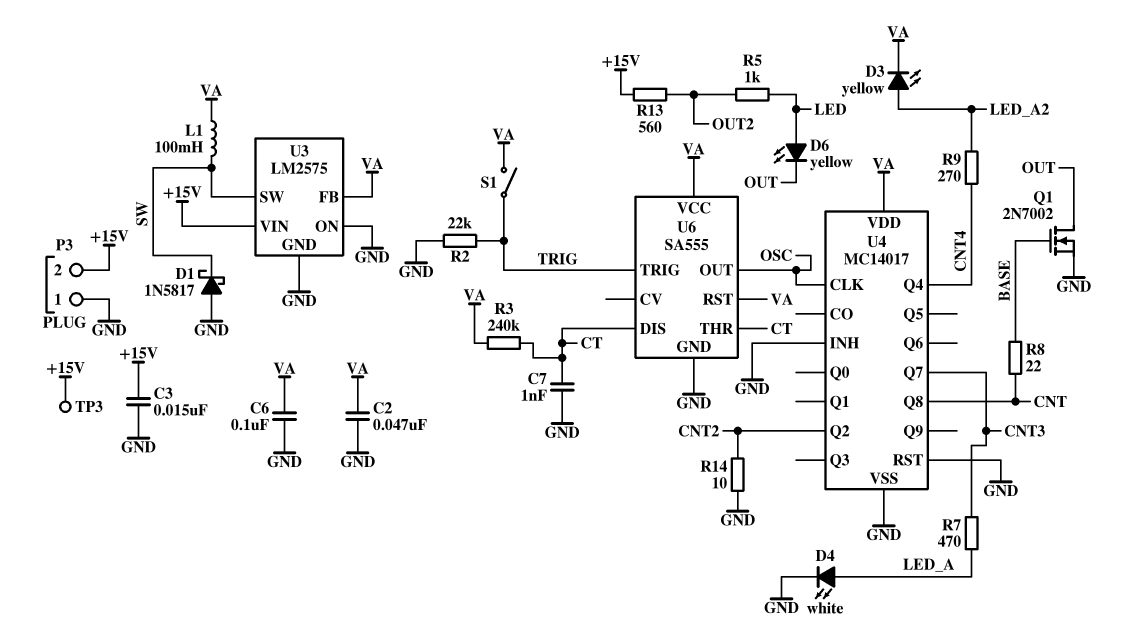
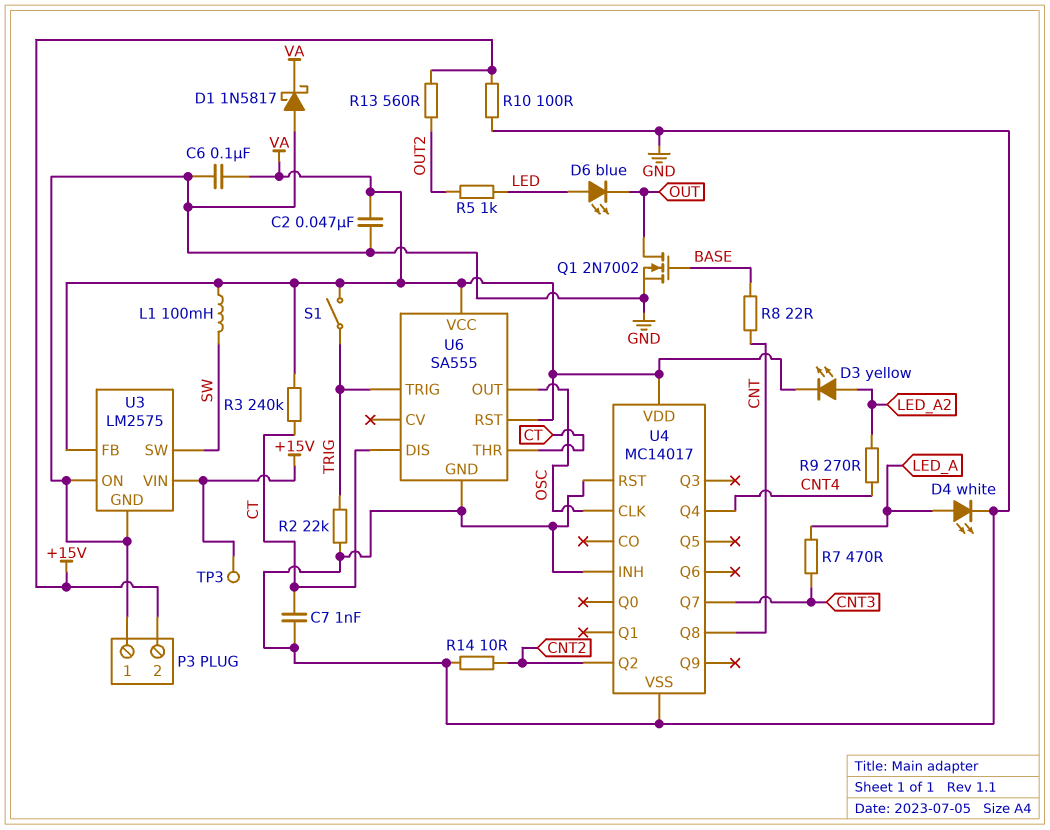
C3: 15nF (+15V, GND) -> none
D1: schottky 1N5817 (A GND, K SW) -> schottky 1N5817 (A GND, K VA)
D6: LED yellow (A LED, K OUT) -> LED blue (A LED, K OUT)
R10: none -> 100 (+15V, GND)

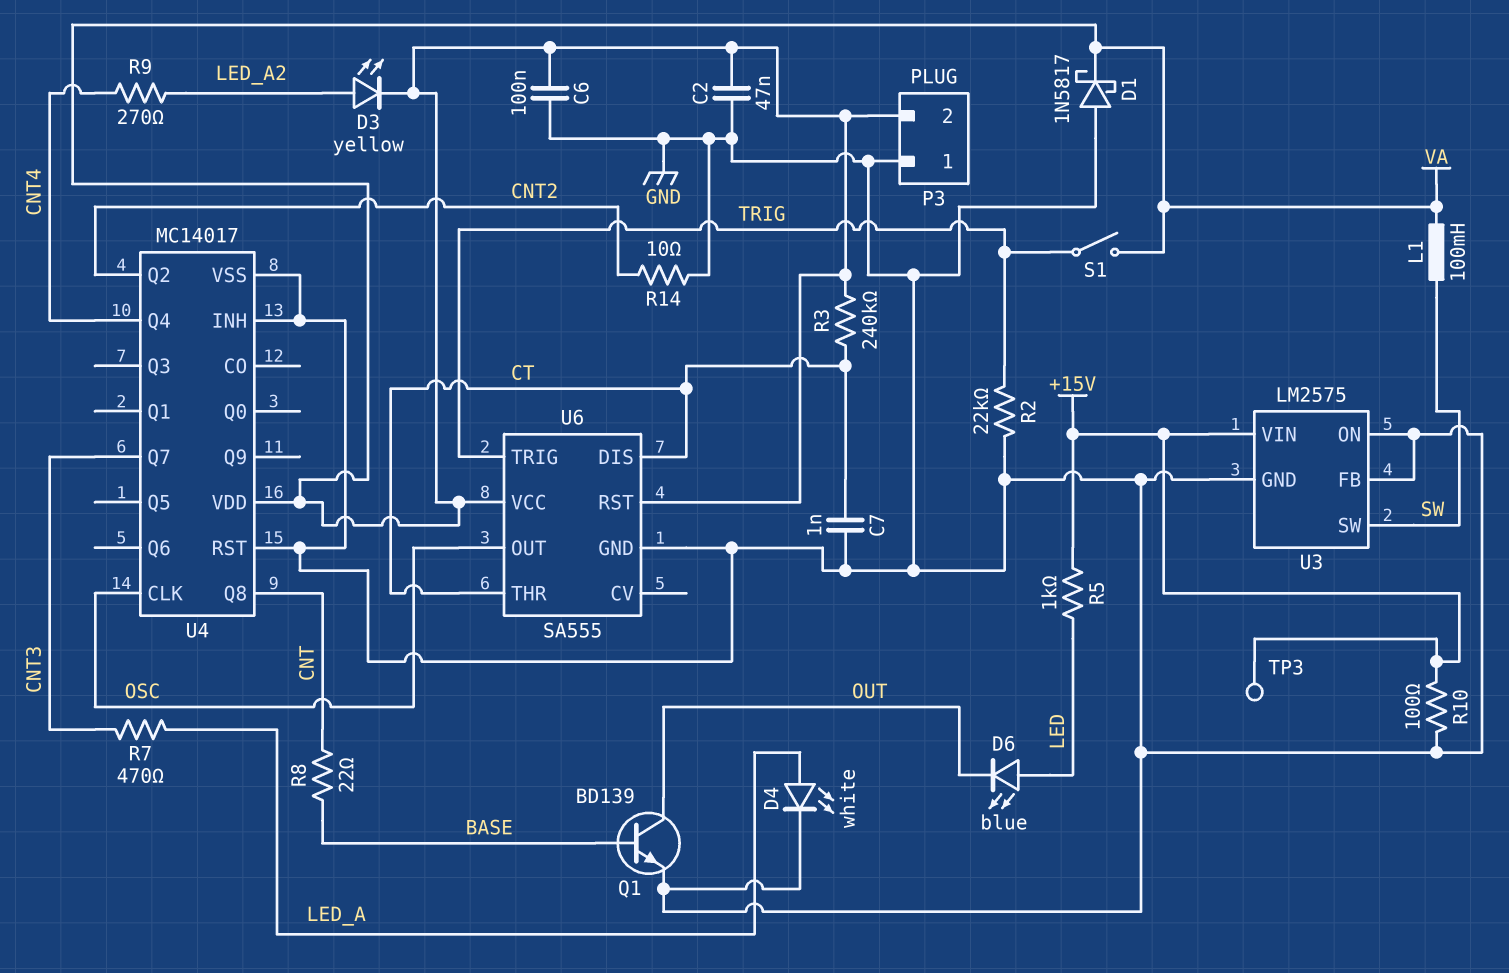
P3 pin 2: +15V -> VA
Q1: NMOS 2N7002 (G BASE, D OUT, S GND) -> NPN BD139 (B BASE, C OUT, E GND)
R5: 1k (LED, OUT2) -> 1k (+15V, LED)
R13: 560 (+15V, OUT2) -> none
U3 pin FB: VA -> GND

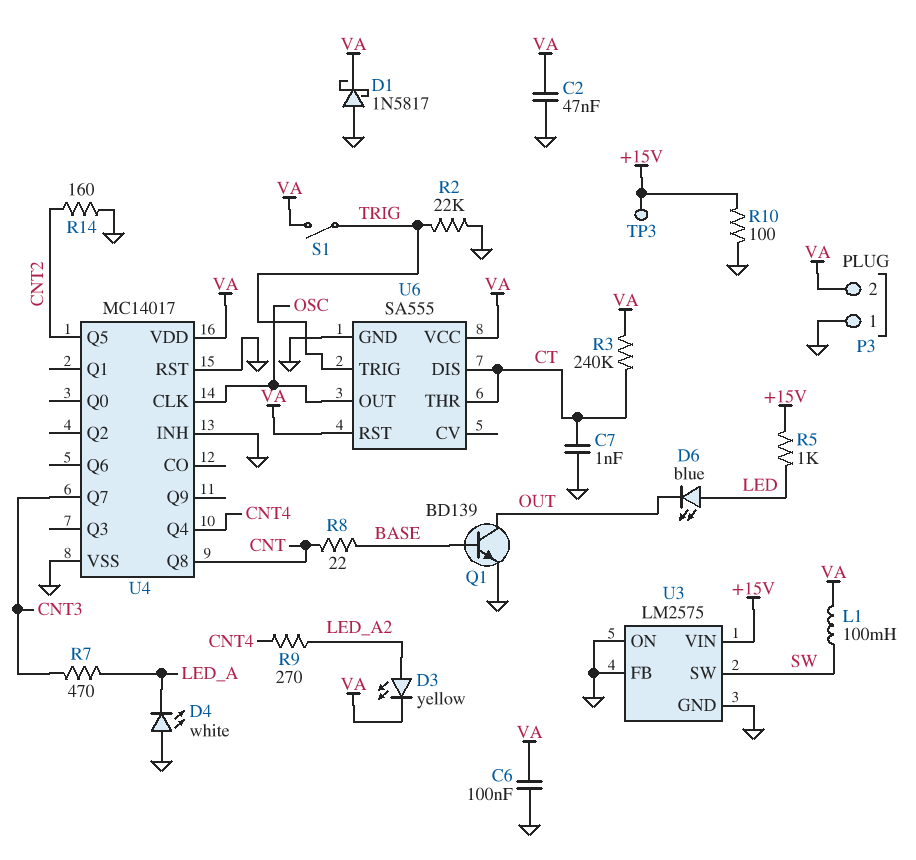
D4: LED white (A LED_A, K GND) -> LED white (A GND, K LED_A)
R14: 10 (CNT2, GND) -> 160 (CNT2, GND)
U4 pin Q2: CNT2 -> none
U4 pin Q5: none -> CNT2

